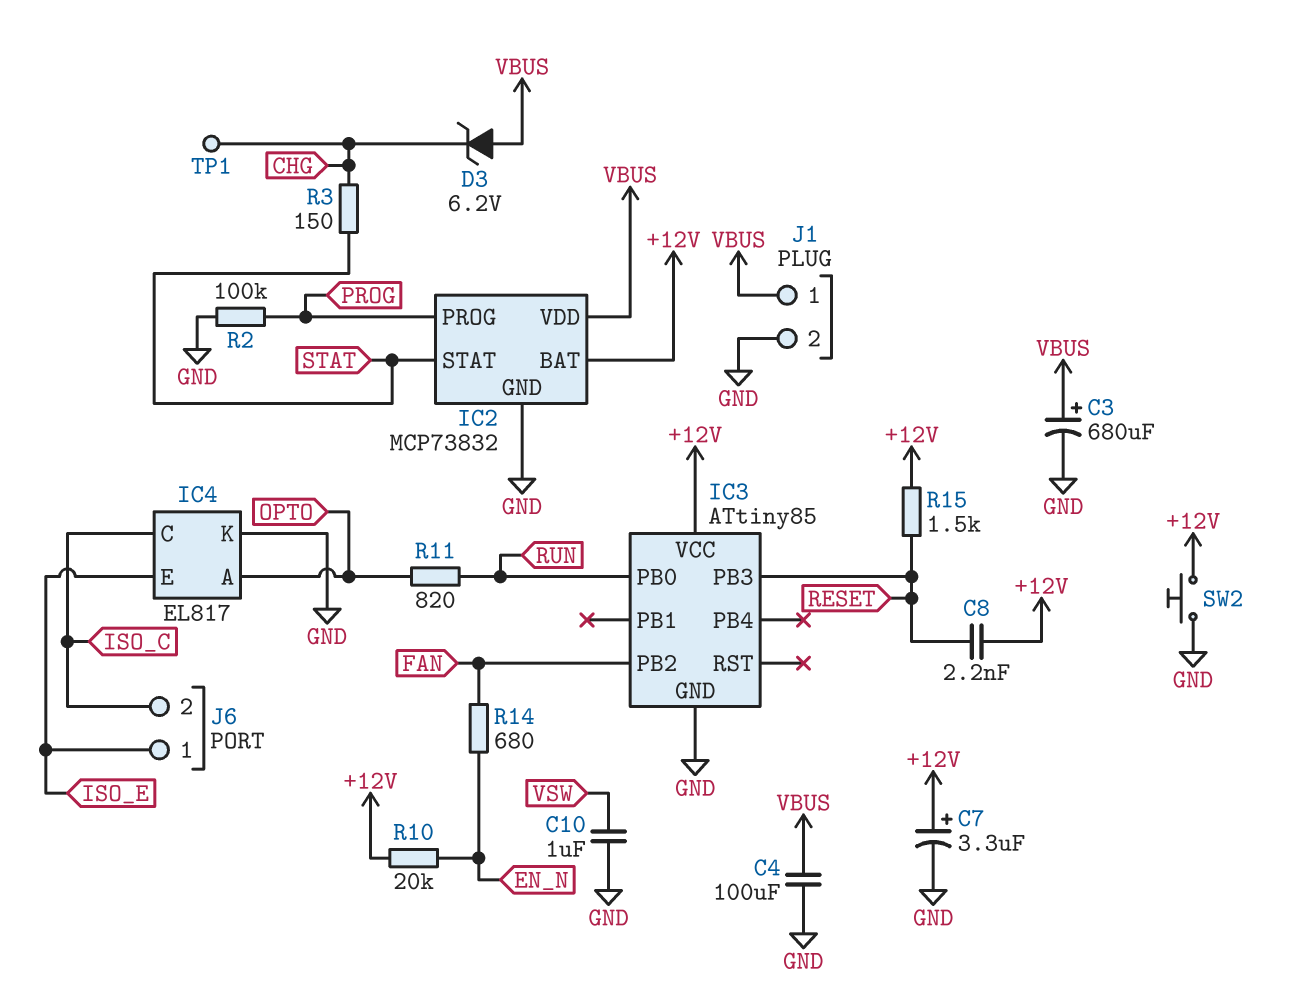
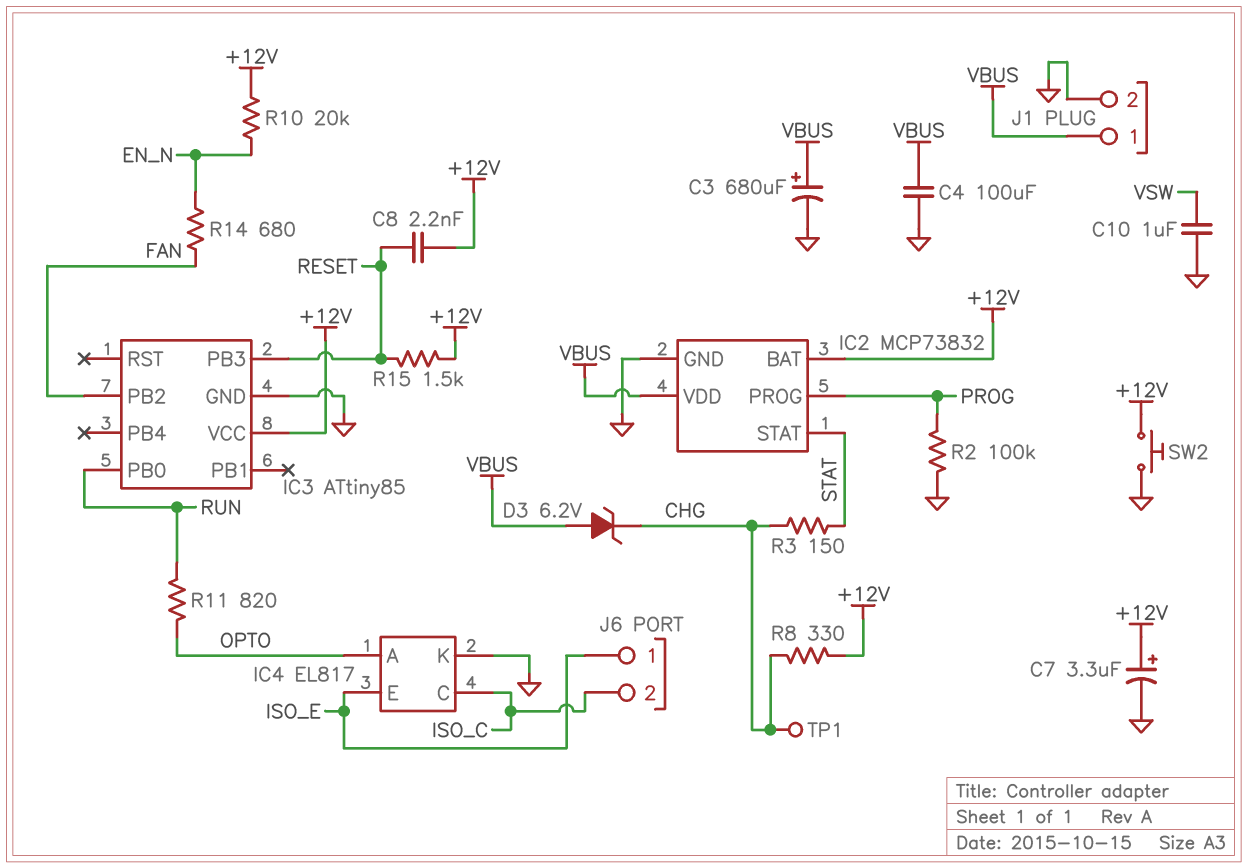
R8: none -> 330 (+12V, CHG)

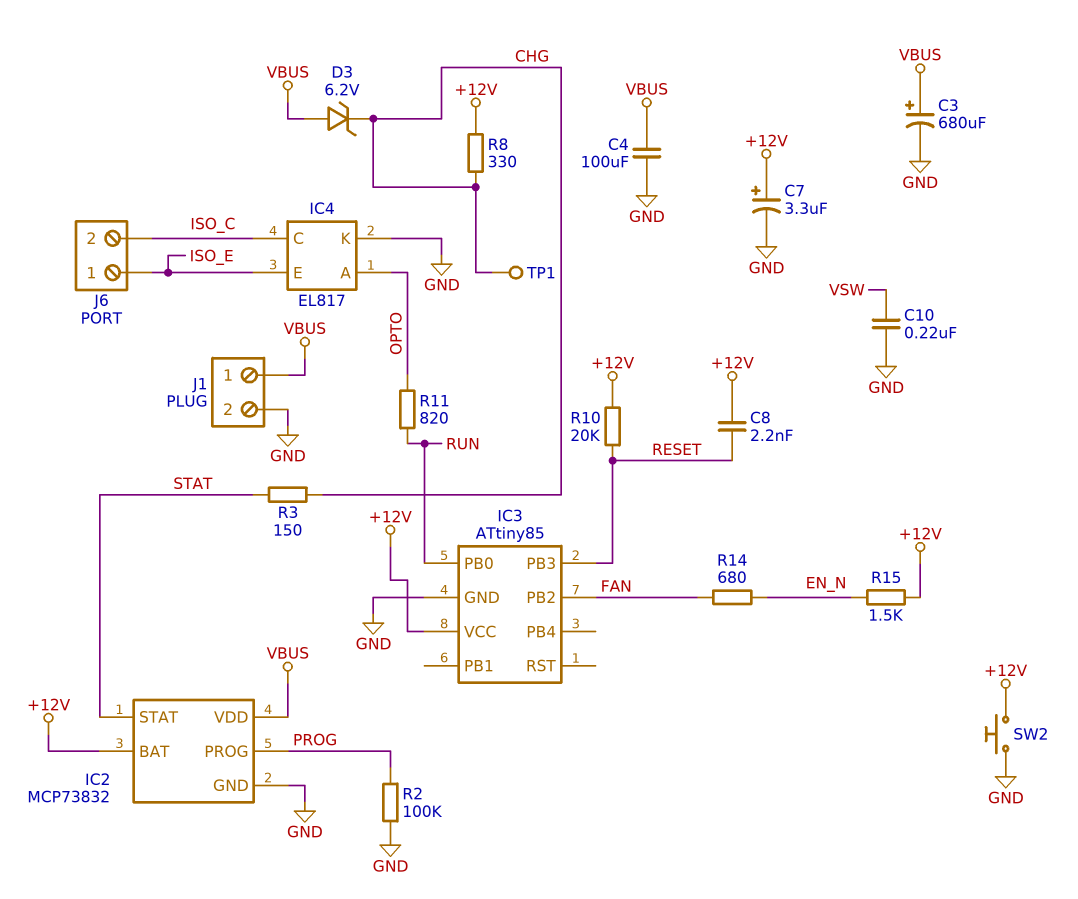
C10: 1uF (GND, VSW) -> 220nF (GND, VSW)
R10: 20k (+12V, EN_N) -> 20k (+12V, RESET)
R15: 1.5k (+12V, RESET) -> 1.5k (+12V, EN_N)

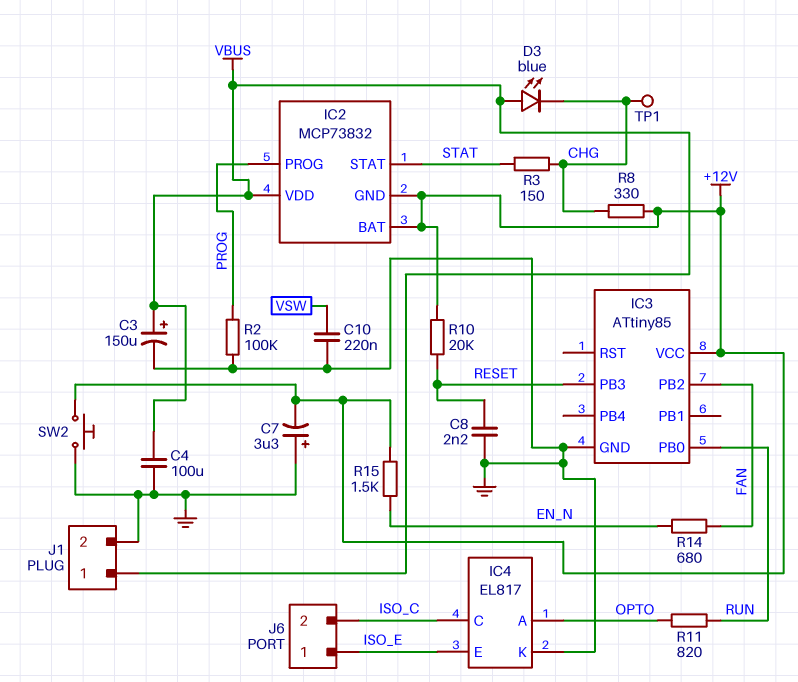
C3: 680uF (plus VBUS, minus GND) -> 150uF (plus VBUS, minus GND)
C7: 3.3uF (plus +12V, minus GND) -> 3.3uF (plus GND, minus +12V)
C8: 2.2nF (+12V, RESET) -> 2.2nF (GND, RESET)
D3: zener 6.2V (A VBUS, K CHG) -> LED blue (A VBUS, K CHG)
IC2 pin GND: GND -> +12V

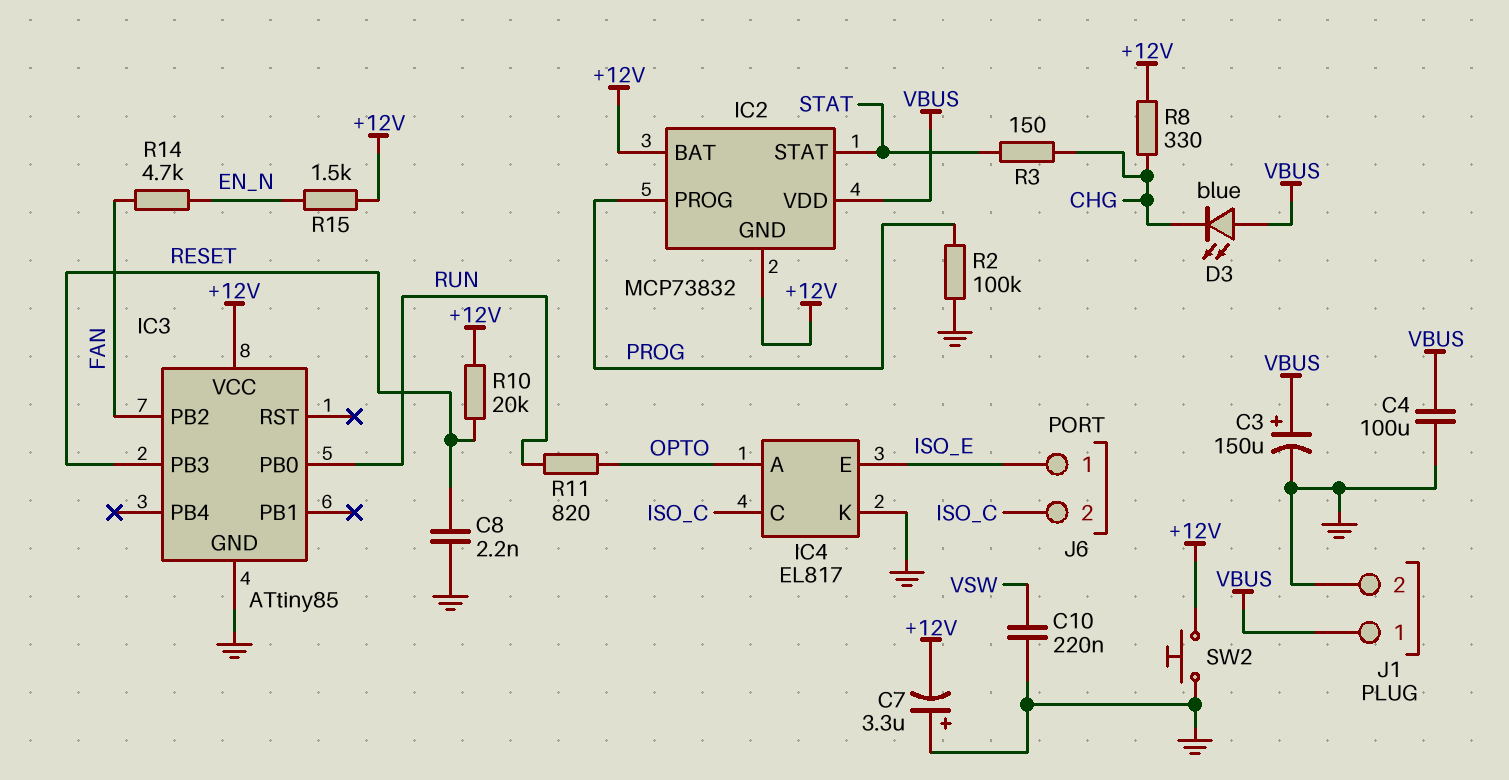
R14: 680 (EN_N, FAN) -> 4.7k (EN_N, FAN)
TP1: test point (CHG) -> none

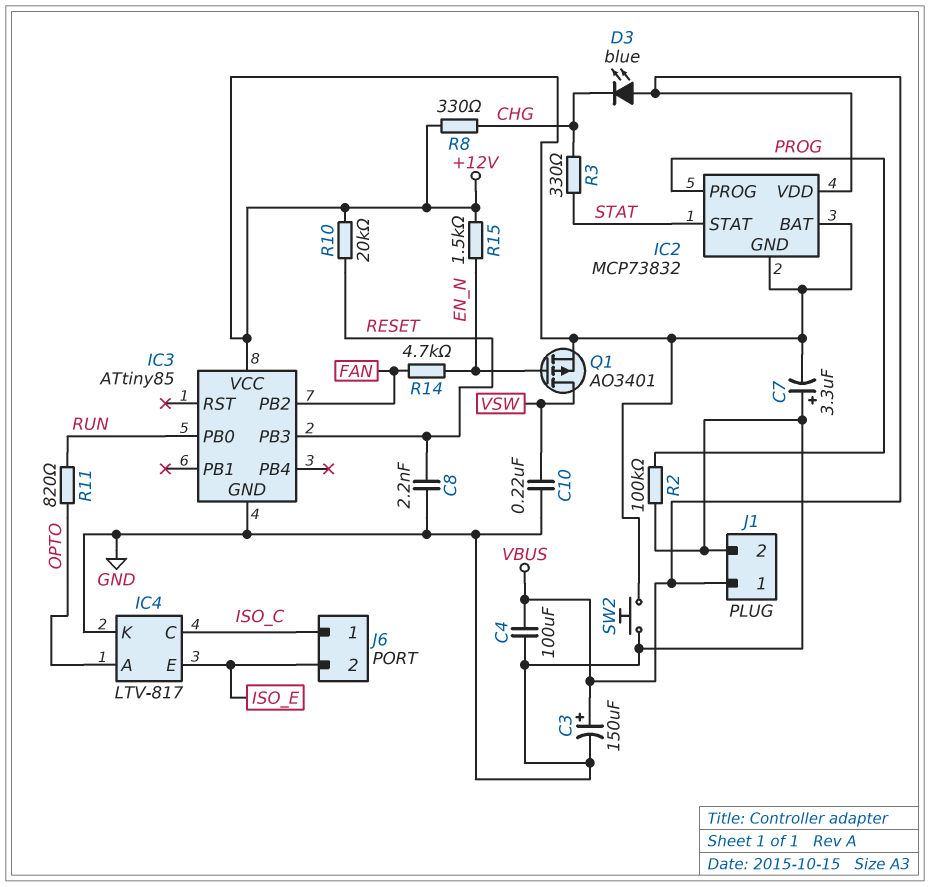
IC4: EL817 -> LTV-817
J6 pin 1: ISO_E -> ISO_C
J6 pin 2: ISO_C -> ISO_E
Q1: none -> PMOS AO3401 (G EN_N, D VSW, S +12V)
R3: 150 (CHG, STAT) -> 330 (CHG, STAT)

